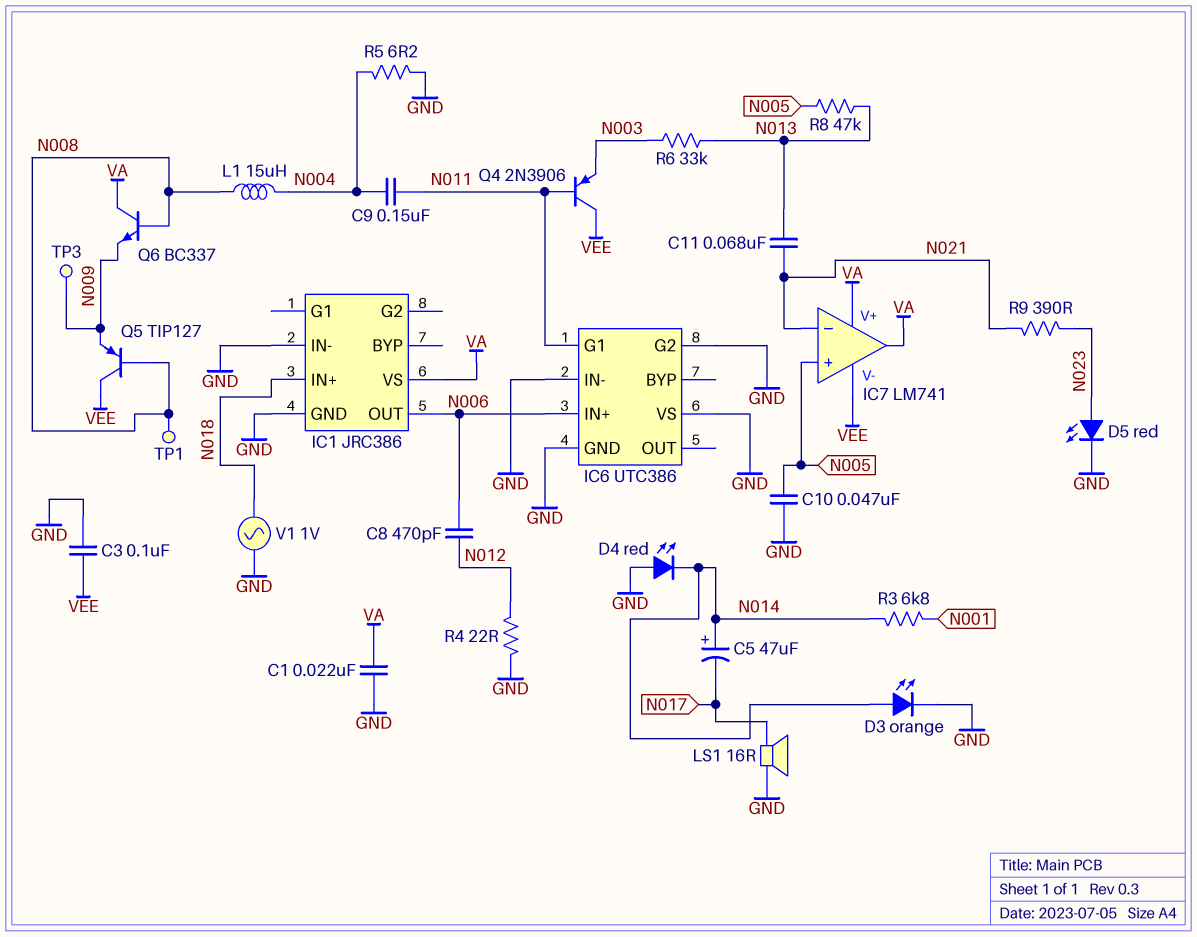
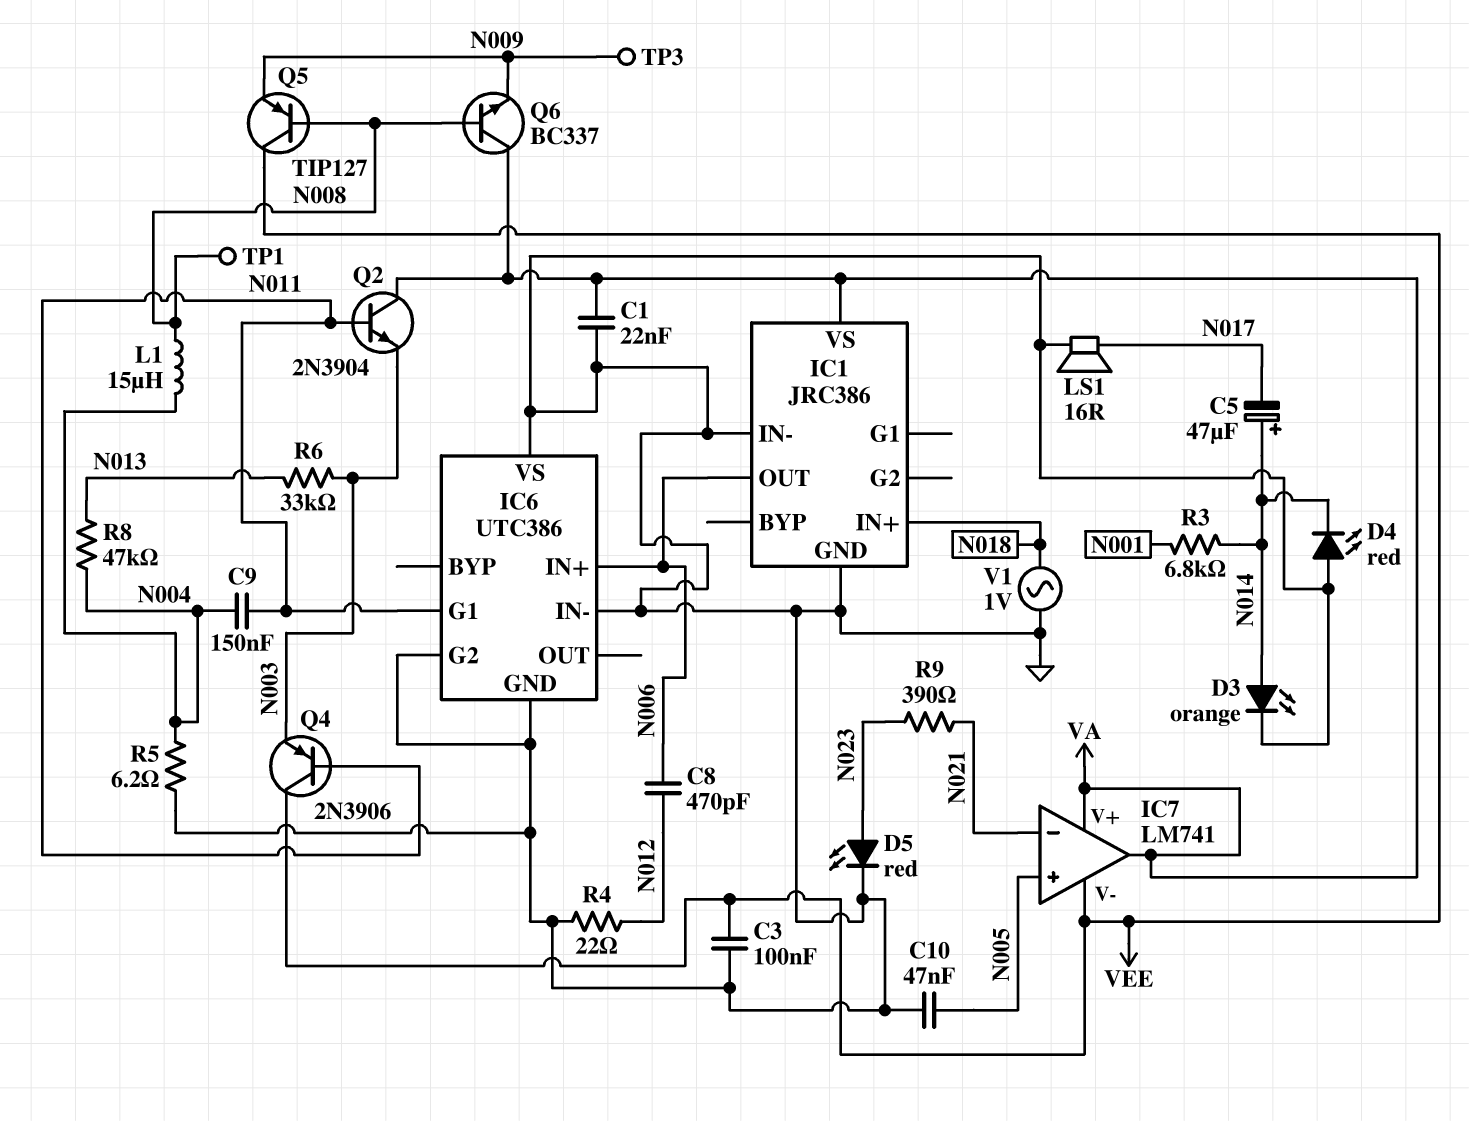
C11: 68nF (N013, N021) -> none
Q2: none -> NPN 2N3904 (B N011, C VA, E N003)
R8: 47k (N005, N013) -> 47k (N004, N013)

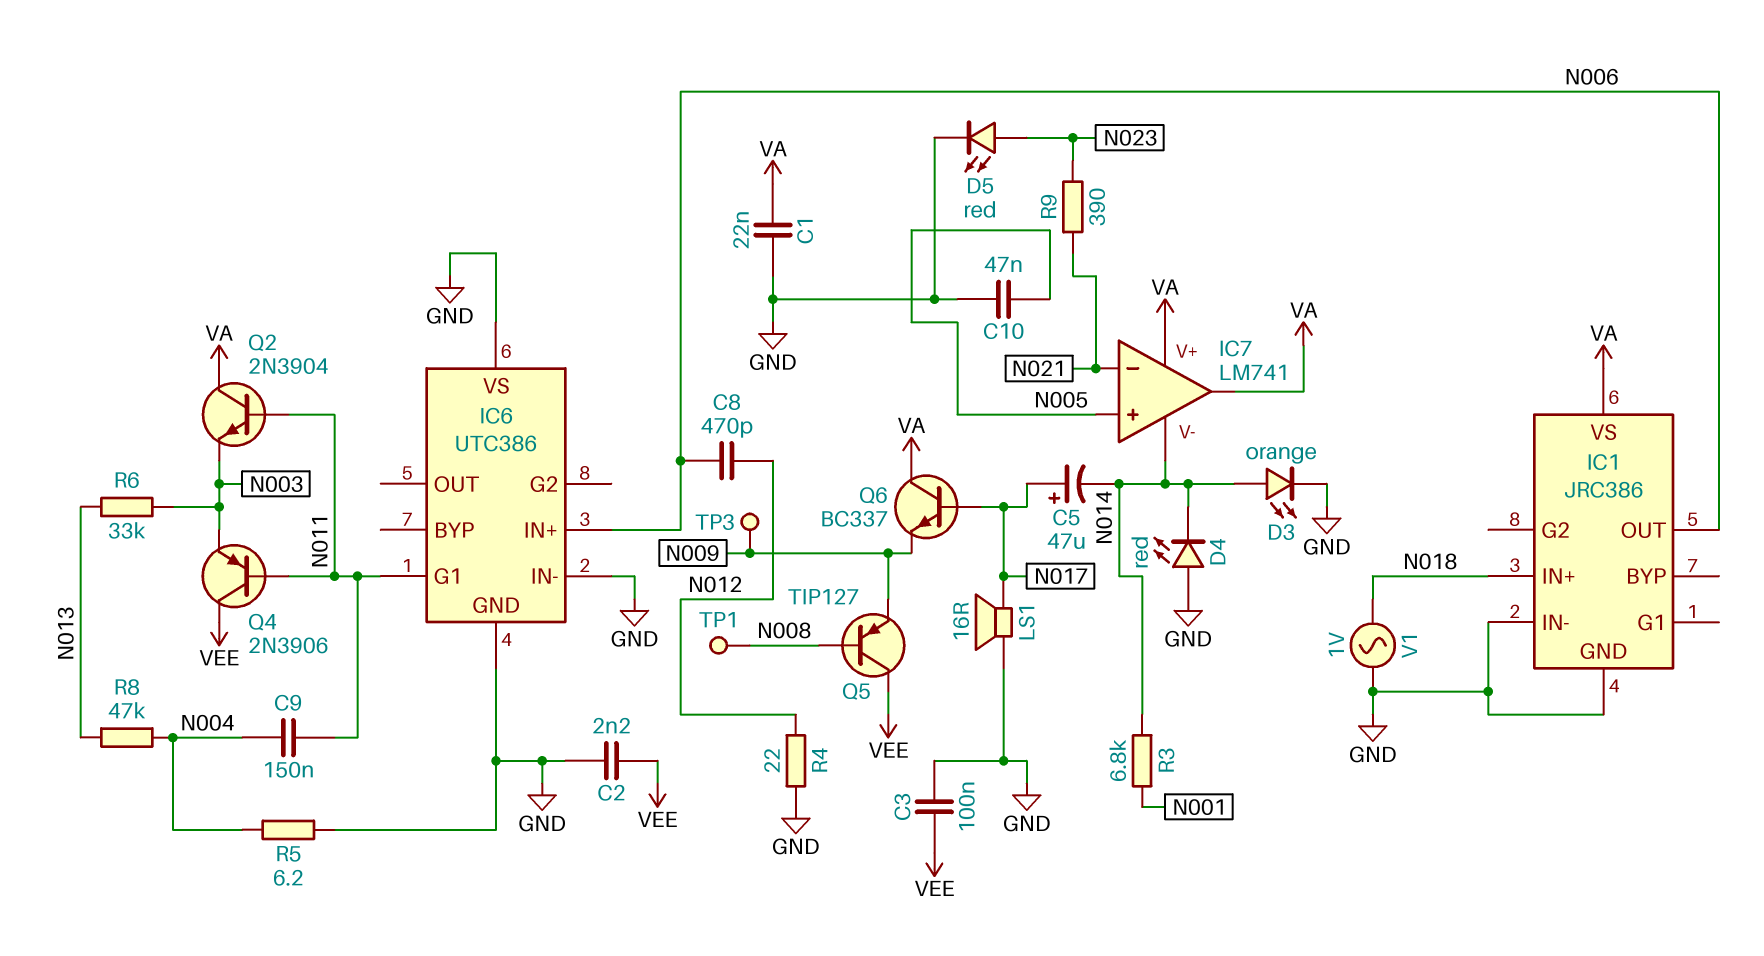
C2: none -> 2.2nF (GND, VEE)
C5: 47uF (plus N014, minus N017) -> 47uF (plus N017, minus N014)
IC6 pin G2: GND -> none
IC7 pin V-: VEE -> N014
L1: 15uH (N004, N008) -> none
Q6: NPN BC337 (B N008, C VA, E N009) -> NPN BC337 (B N017, C VA, E N009)

